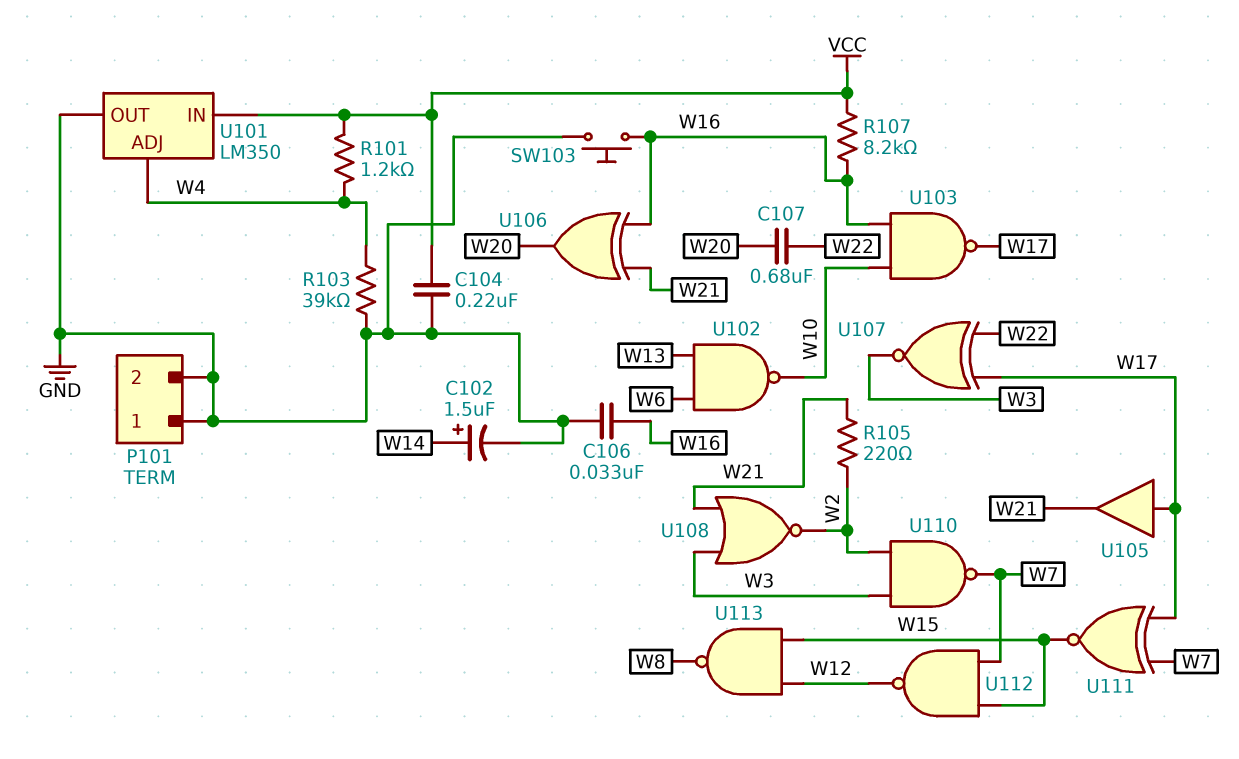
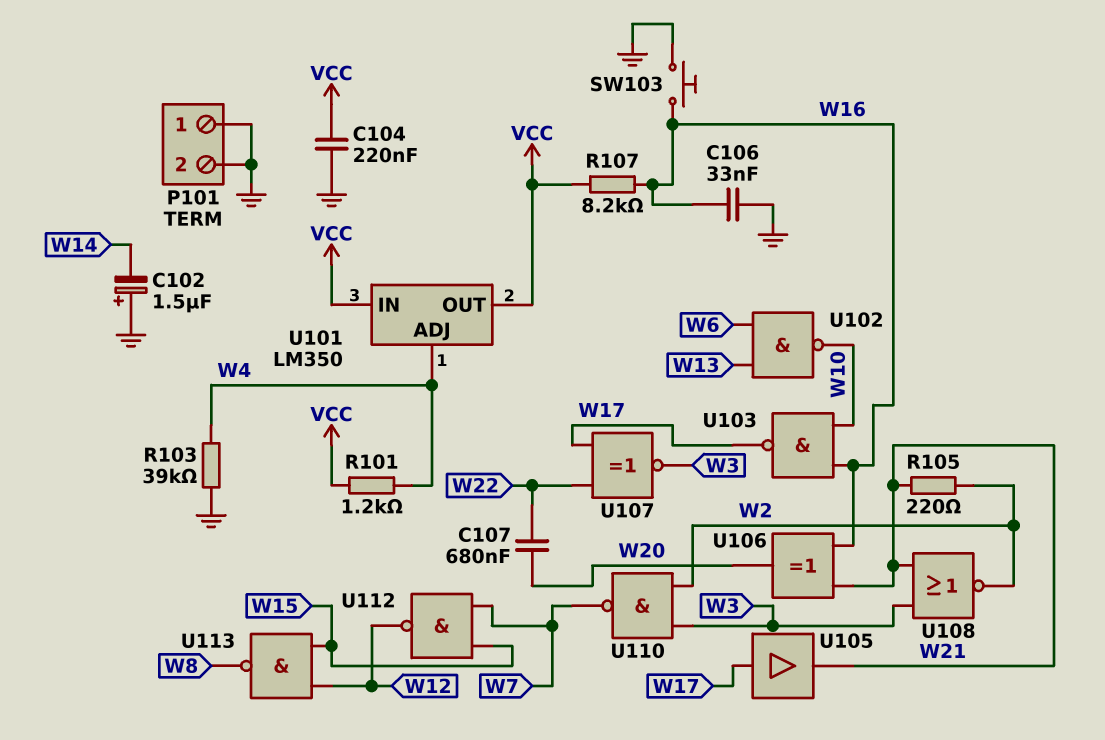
C102: 1.5uF (plus W14, minus GND) -> 1.5uF (plus GND, minus W14)
U101 pin OUT: GND -> VCC
U111: XNOR (in W7, in W17, out W15) -> none

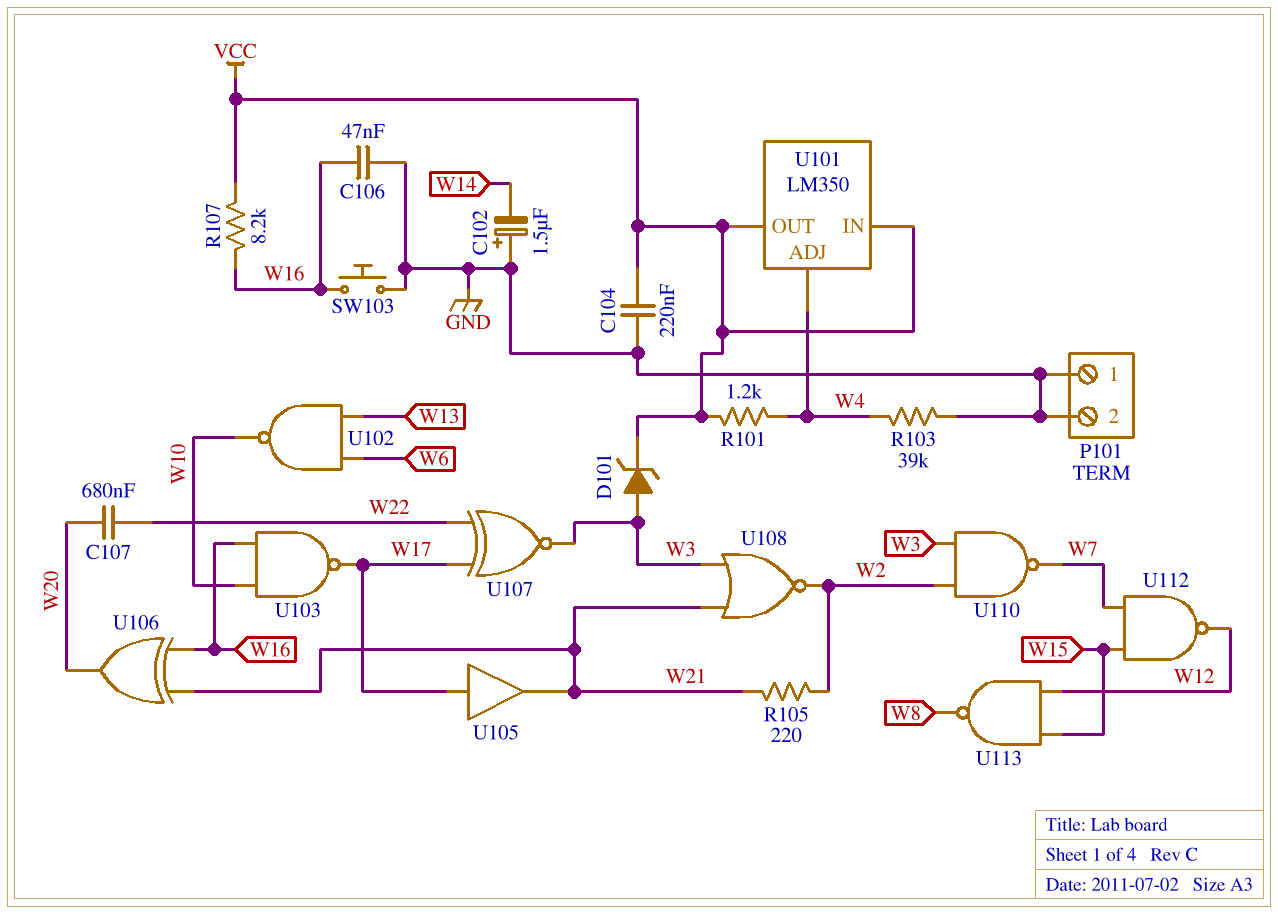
C106: 33nF (GND, W16) -> 47nF (GND, W16)
D101: none -> zener (A W3, K VCC)

